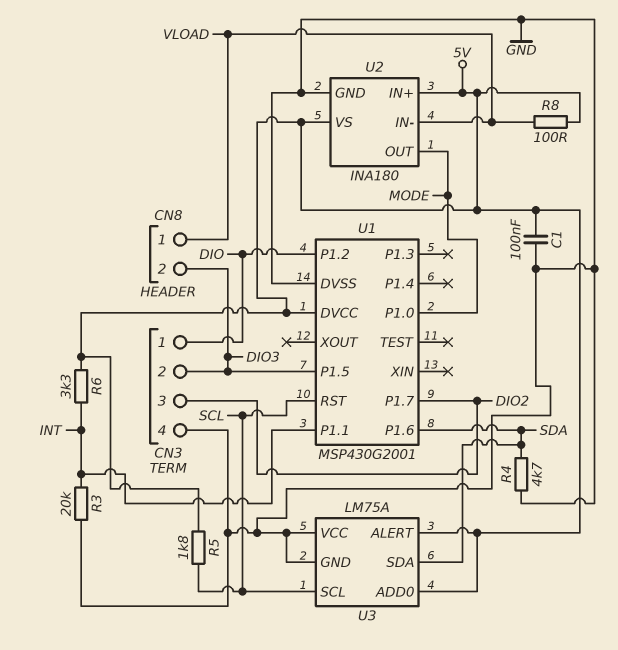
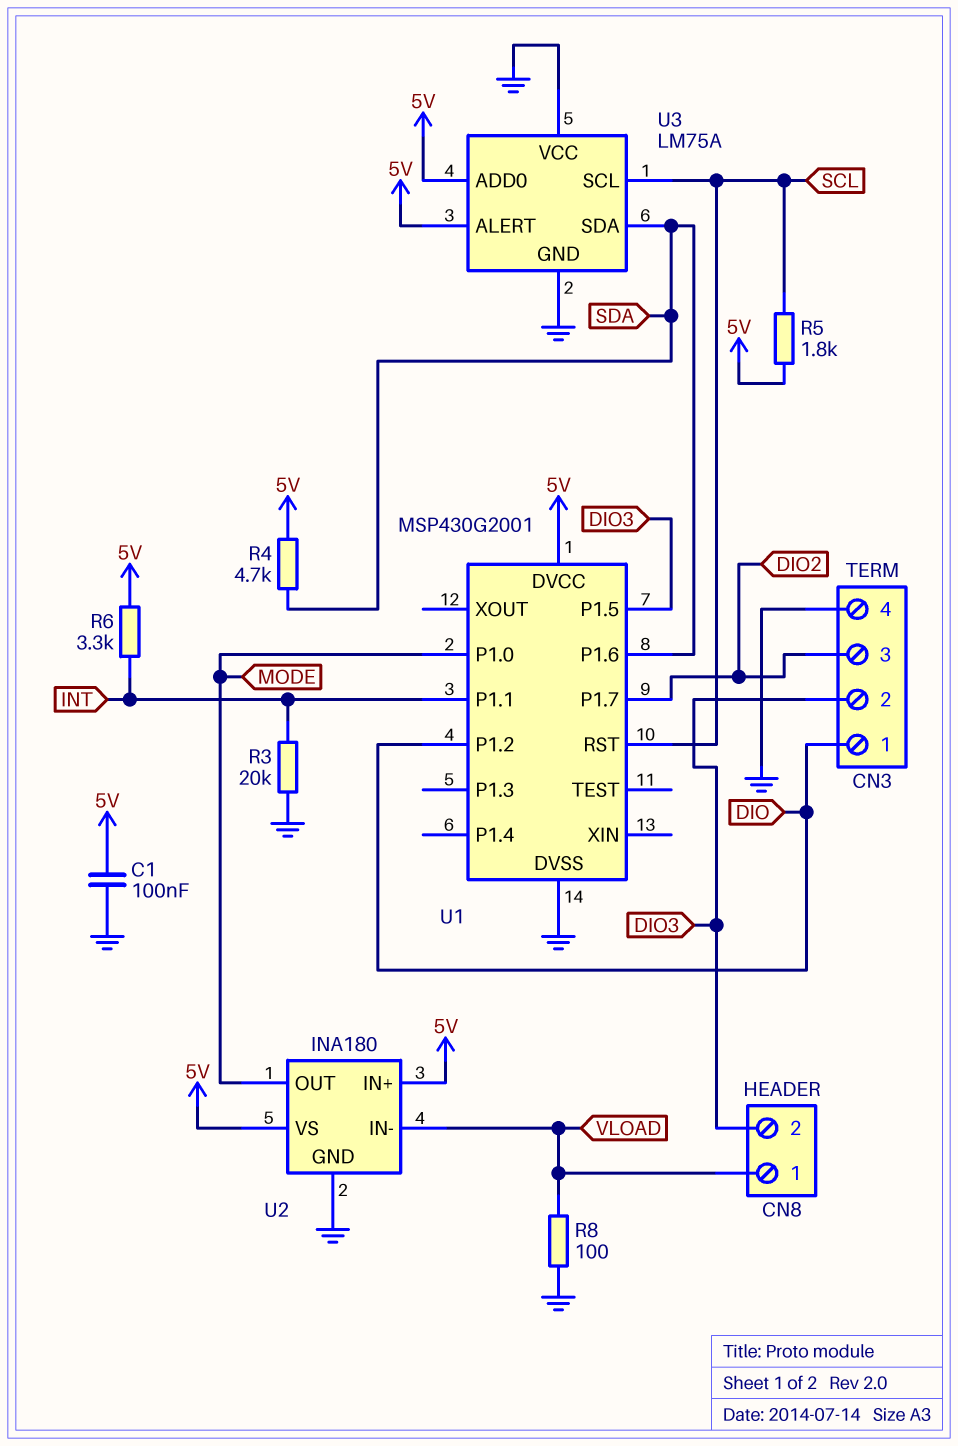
R4: 4.7k (GND, SDA) -> 4.7k (5V, SDA)
R8: 100 (5V, VLOAD) -> 100 (GND, VLOAD)

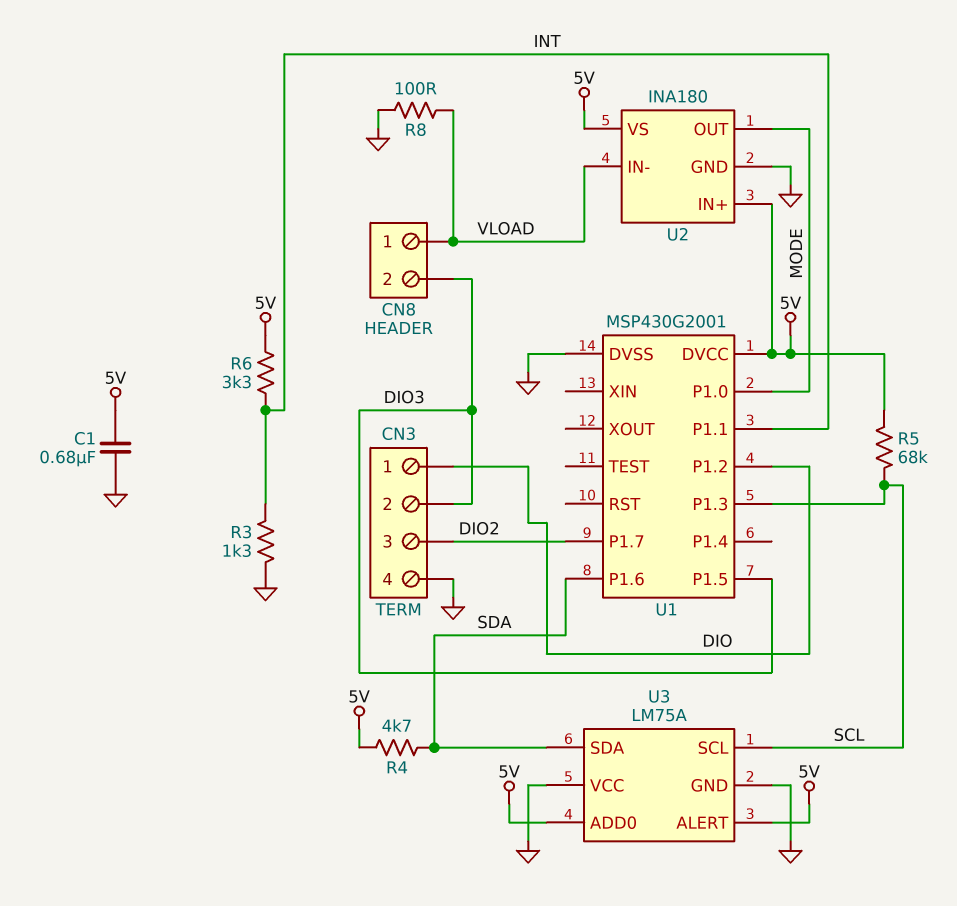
C1: 100nF (5V, GND) -> 680nF (5V, GND)
R3: 20k (GND, INT) -> 1.3k (GND, INT)
R5: 1.8k (5V, SCL) -> 68k (5V, SCL)
U1 pin P1.3: none -> SCL
U1 pin RST: SCL -> none

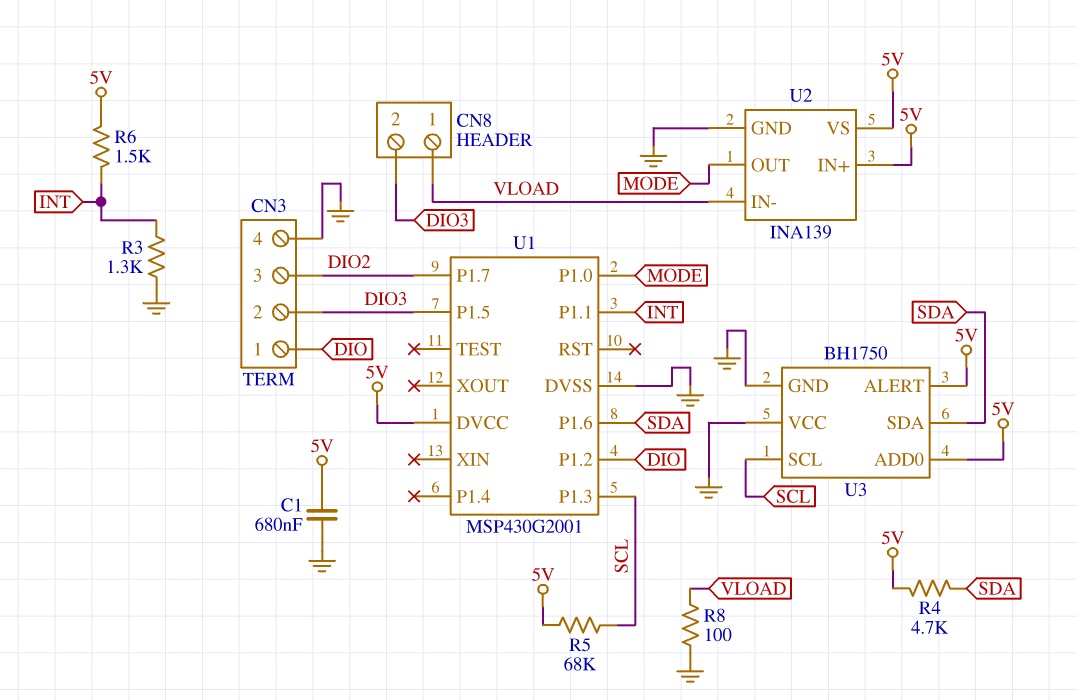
R6: 3.3k (5V, INT) -> 1.5k (5V, INT)
U2: INA180 -> INA139
U3: LM75A -> BH1750

